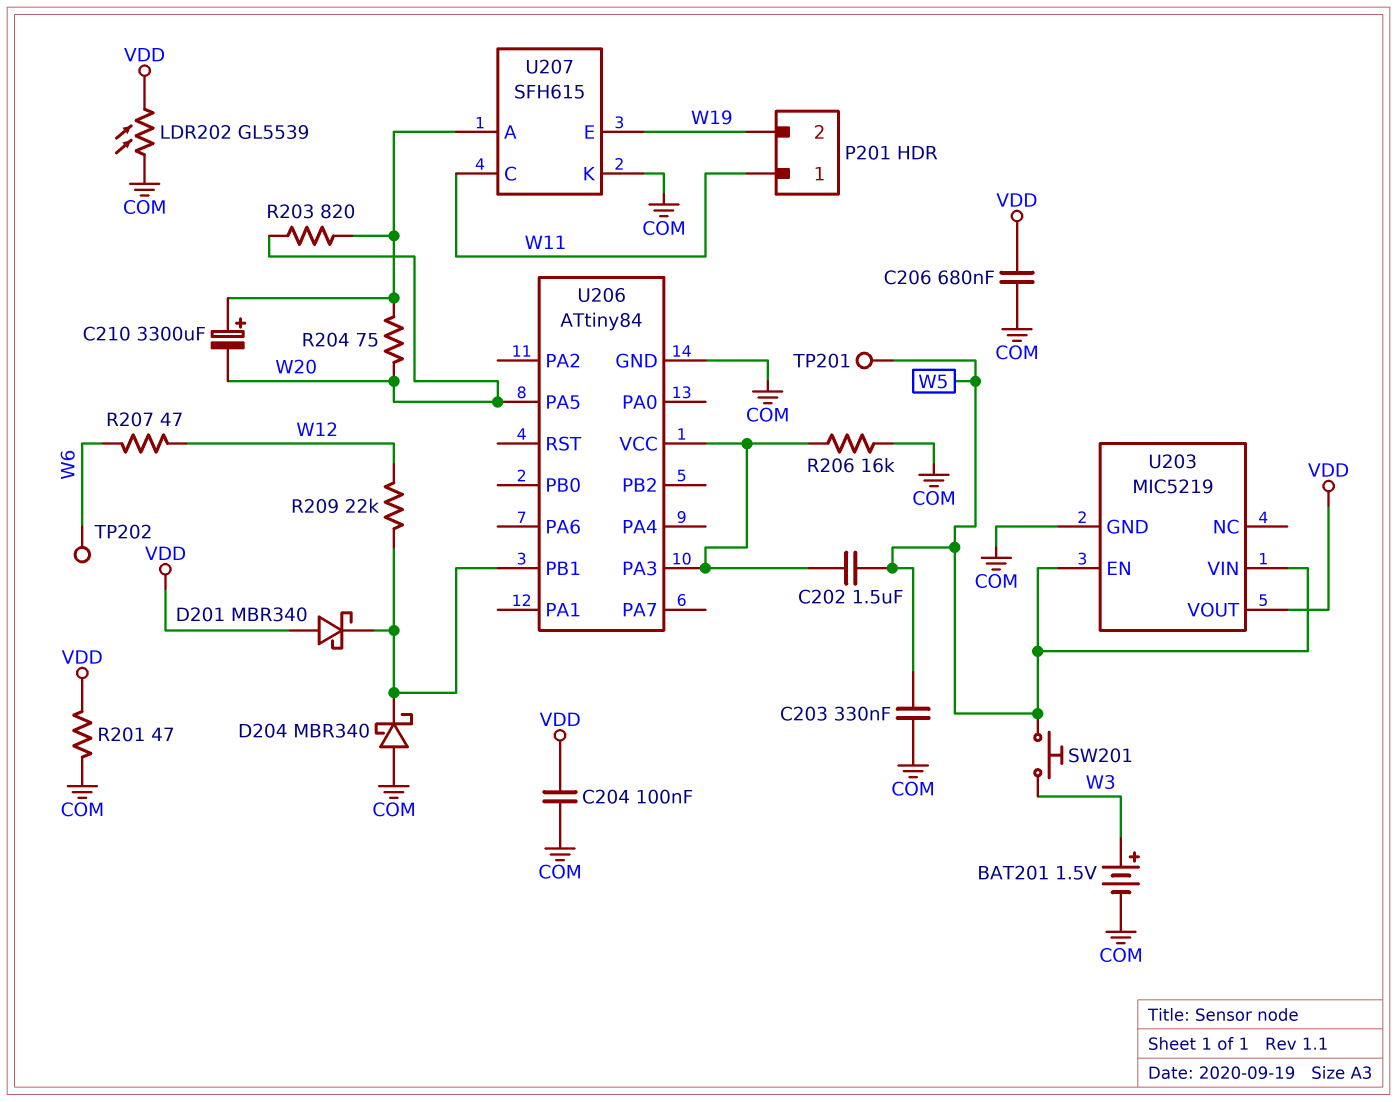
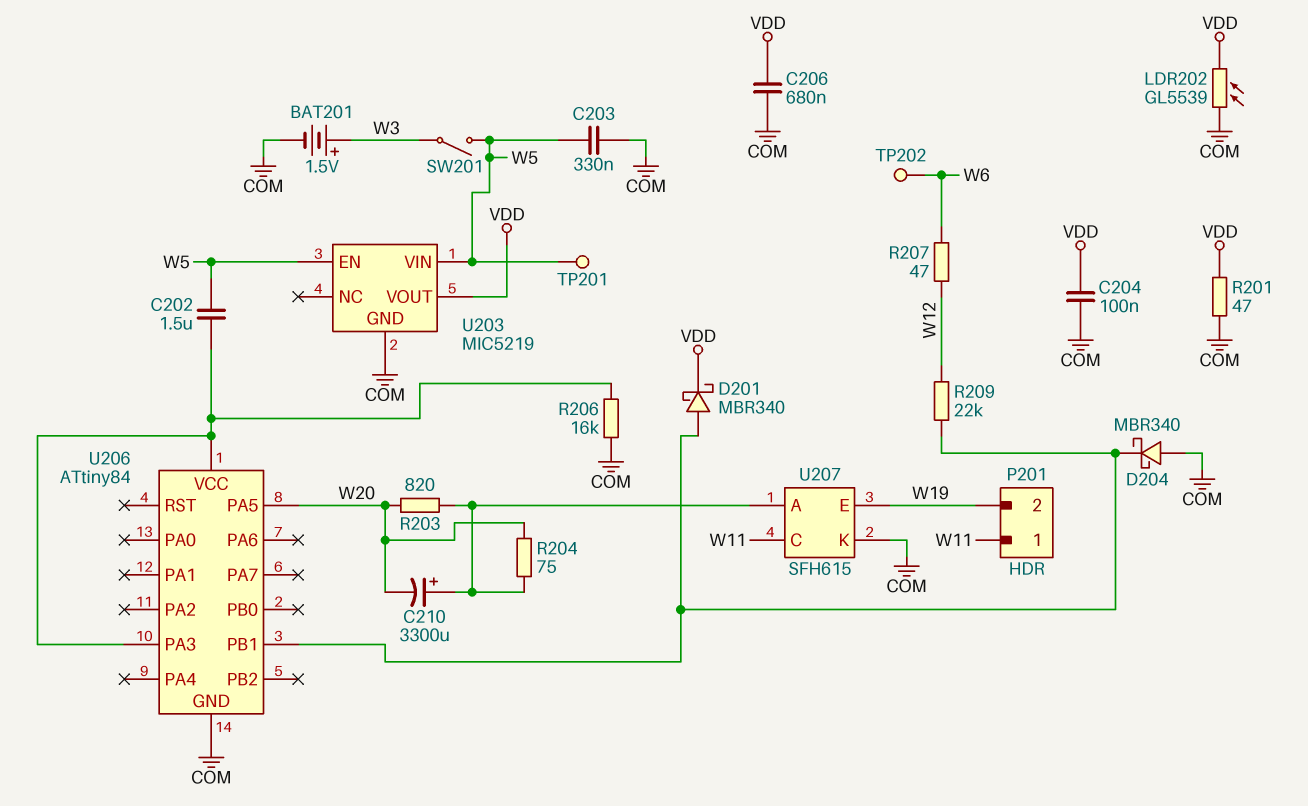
D201: schottky MBR340 (A VDD, K U206/PB1) -> schottky MBR340 (A U206/PB1, K VDD)
SW201: button (W3, W5) -> switch (W3, W5)

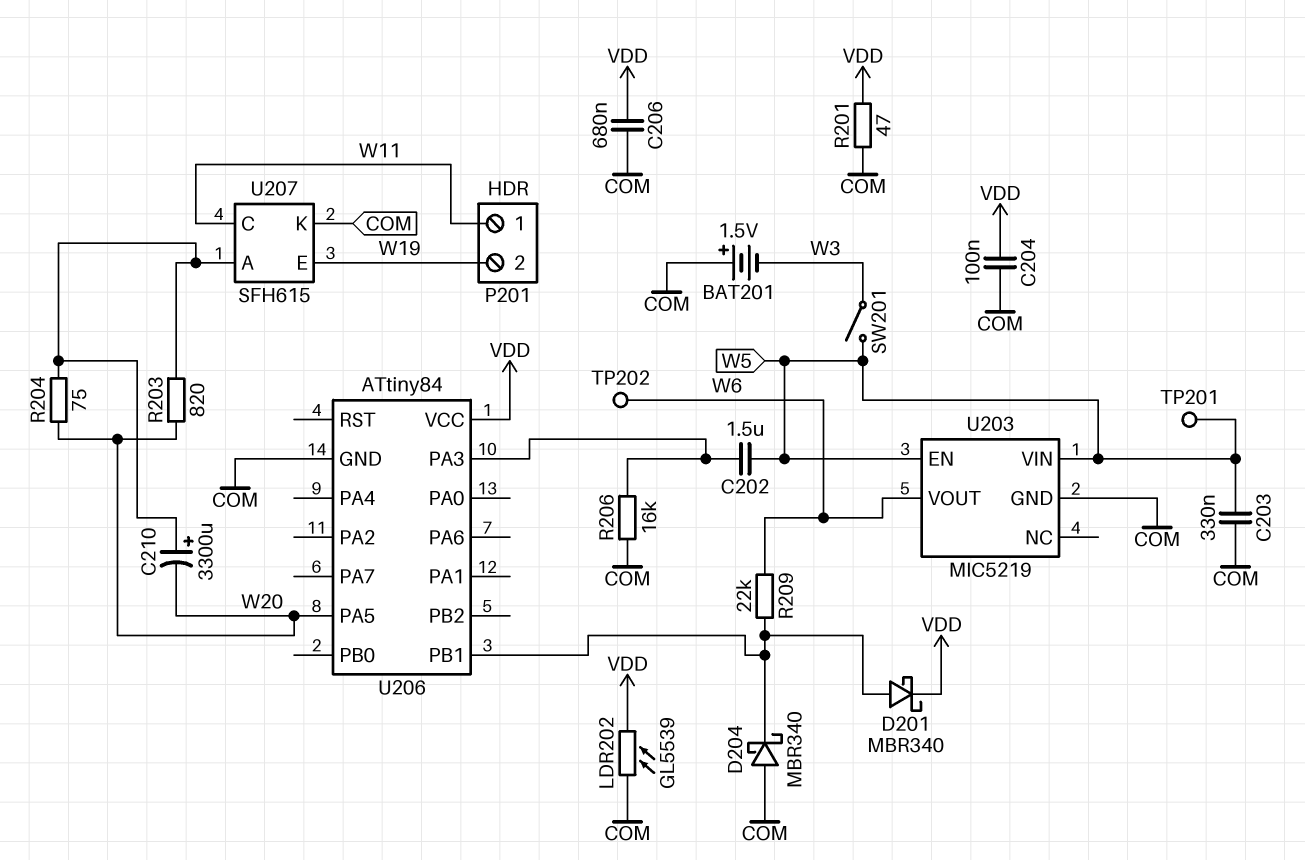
BAT201: 1.5V (plus W3, minus COM) -> 1.5V (plus COM, minus W3)
R207: 47 (W6, W12) -> none
R209: 22k (U206/PB1, W12) -> 22k (U206/PB1, W6)
U203 pin VOUT: VDD -> W6
U206 pin VCC: U206/PA3 -> VDD

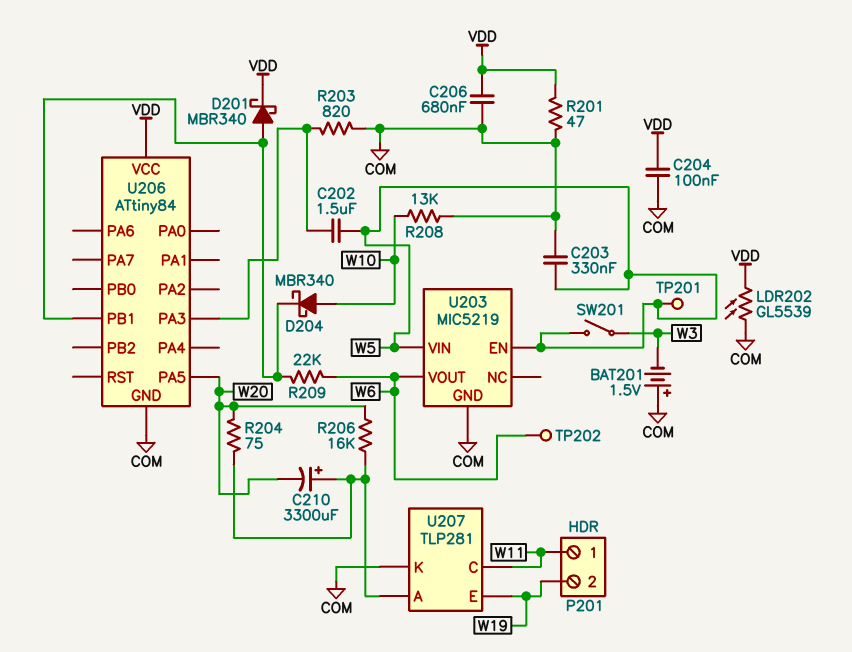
D204: schottky MBR340 (A COM, K U206/PB1) -> schottky MBR340 (A W10, K U206/PB1)
R203: 820 (U207/A, W20) -> 820 (COM, U206/PA3)
R206: 16k (COM, U206/PA3) -> 16k (U207/A, W20)
R208: none -> 13k (COM, W10)
U207: SFH615 -> TLP281

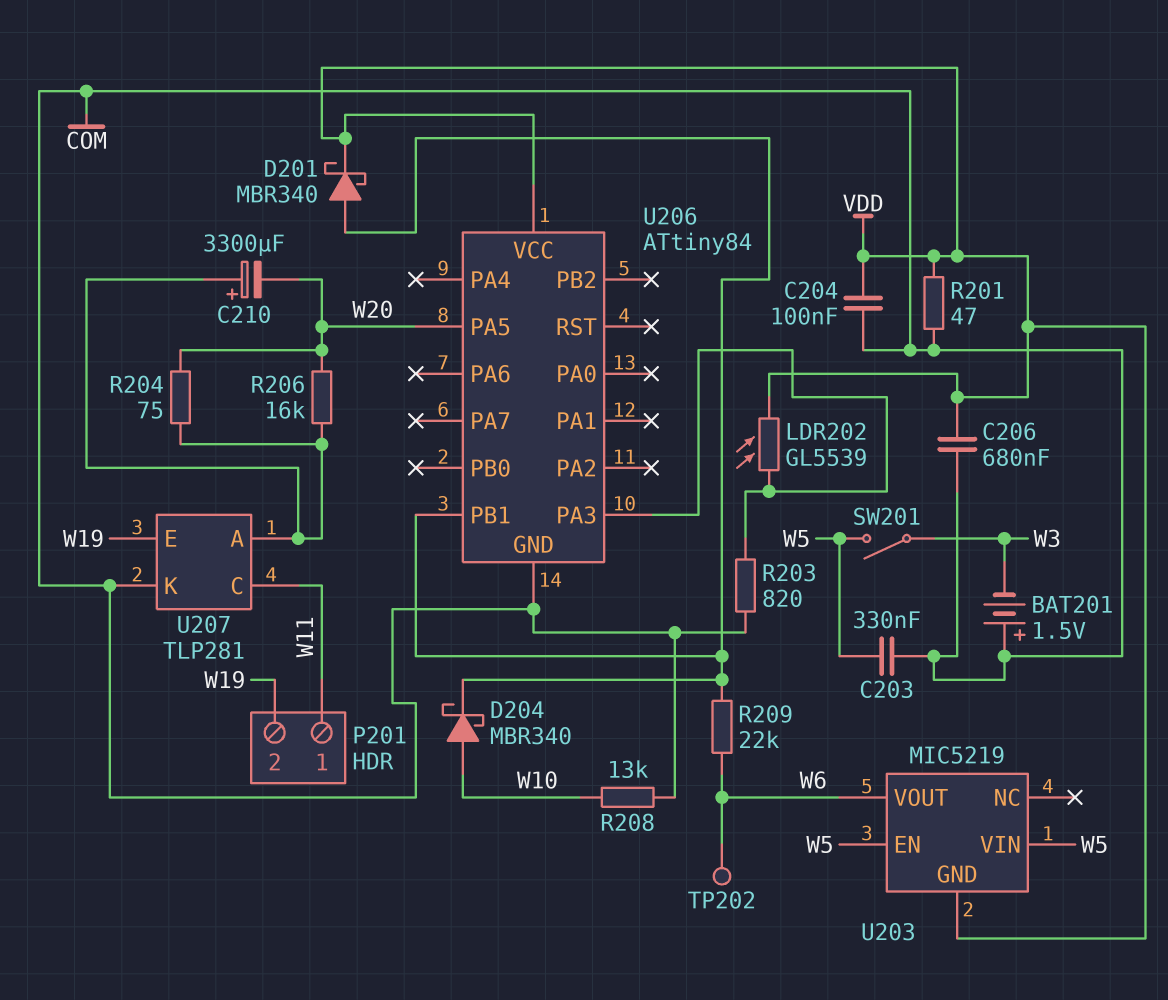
C202: 1.5uF (U206/PA3, W5) -> none
LDR202: GL5539 (COM, VDD) -> GL5539 (U206/PA3, VDD)
TP201: test point (W5) -> none
U203 pin GND: COM -> VDD

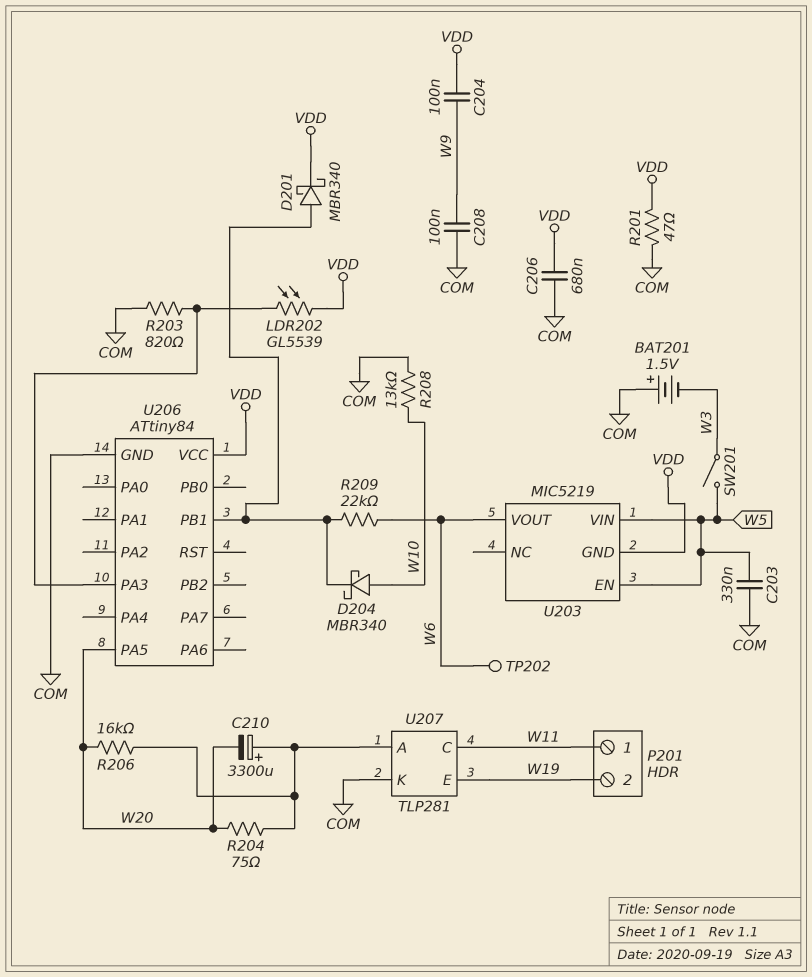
C204: 100nF (COM, VDD) -> 100nF (VDD, W9)
C208: none -> 100nF (COM, W9)

